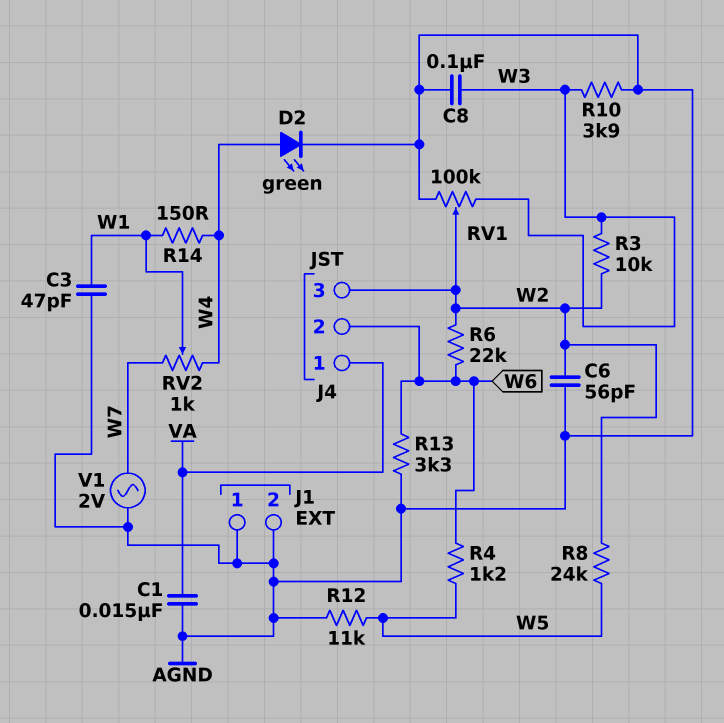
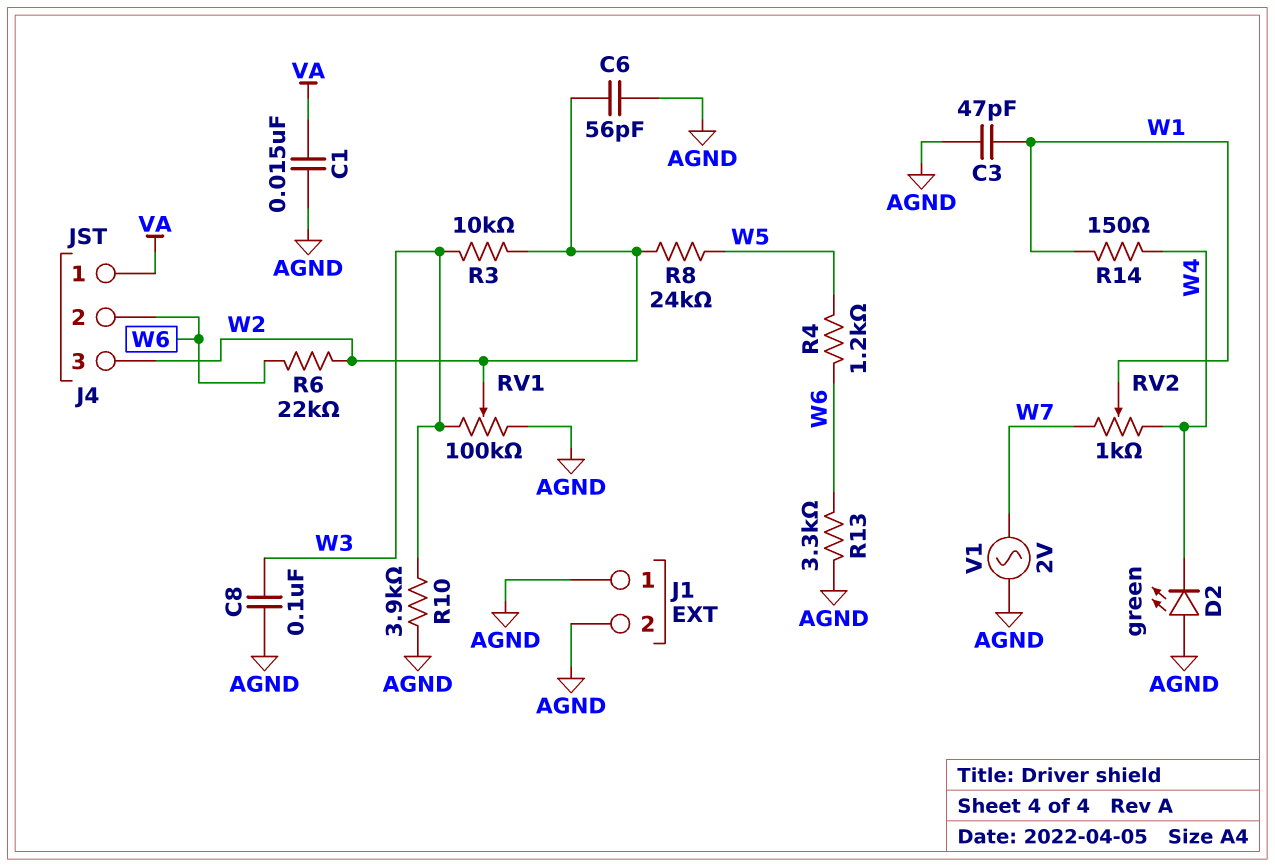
D2: LED green (A W4, K AGND) -> LED green (A AGND, K W4)
R12: 11k (AGND, W5) -> none

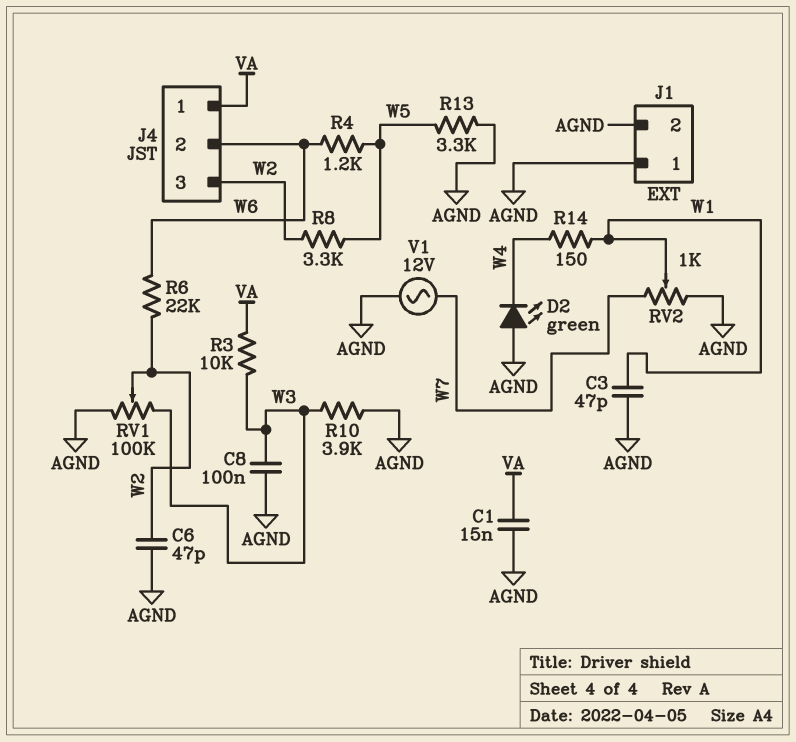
C6: 56pF (AGND, W2) -> 47pF (AGND, W2)
R3: 10k (W2, W3) -> 10k (VA, W3)
R8: 24k (W2, W5) -> 3.3k (W2, W5)
R13: 3.3k (AGND, W6) -> 3.3k (AGND, W5)
RV2: 1k (W4, W7, wiper W1) -> 1k (AGND, W7, wiper W1)
V1: AC 2V (AGND, W7) -> AC 12V (AGND, W7)

